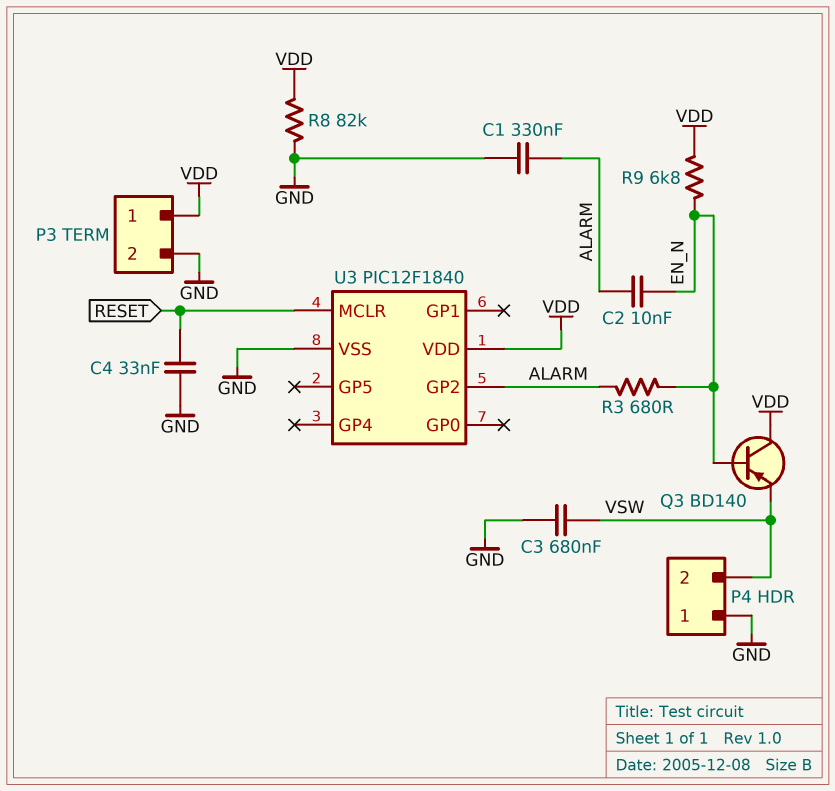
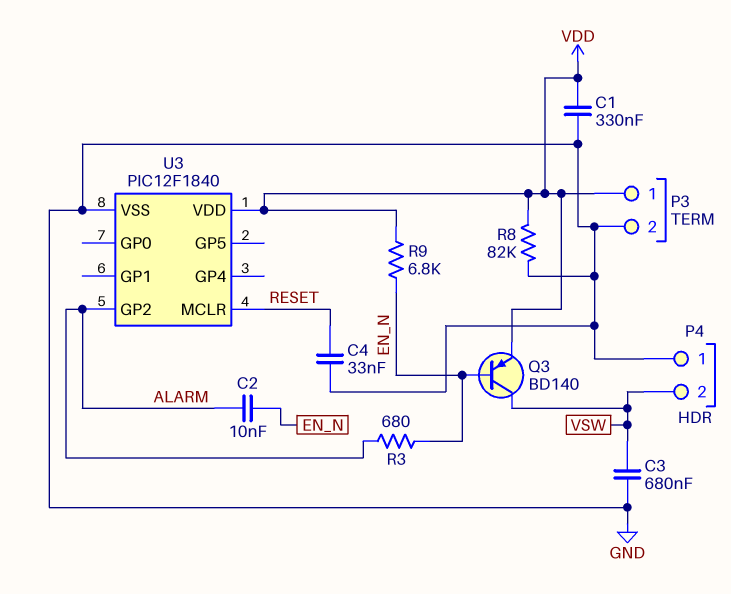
C1: 330nF (ALARM, GND) -> 330nF (GND, VDD)
Q3: PNP BD140 (B EN_N, C VDD, E VSW) -> PNP BD140 (B EN_N, C VSW, E VDD)

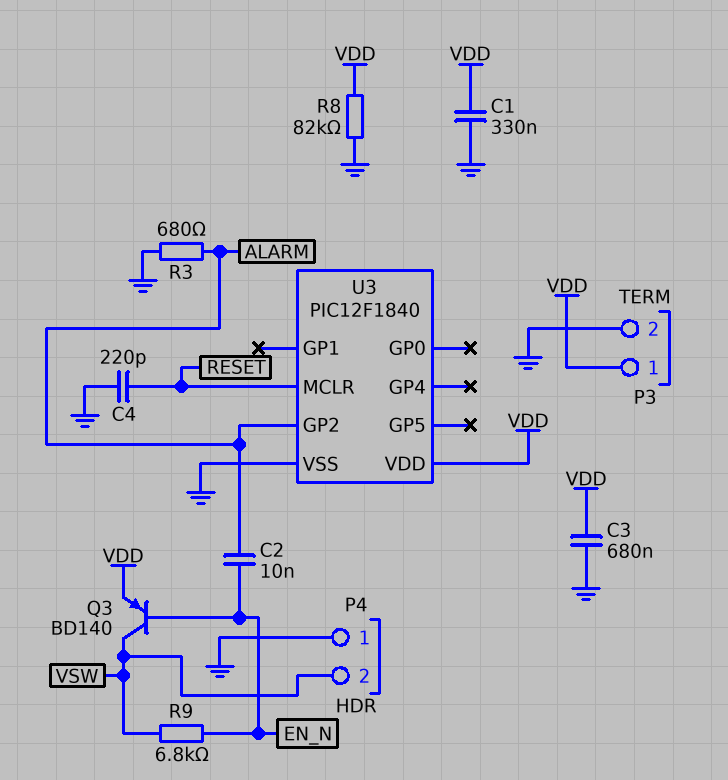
C3: 680nF (GND, VSW) -> 680nF (GND, VDD)
C4: 33nF (GND, RESET) -> 220pF (GND, RESET)
R3: 680 (ALARM, EN_N) -> 680 (ALARM, GND)
R9: 6.8k (EN_N, VDD) -> 6.8k (EN_N, VSW)

